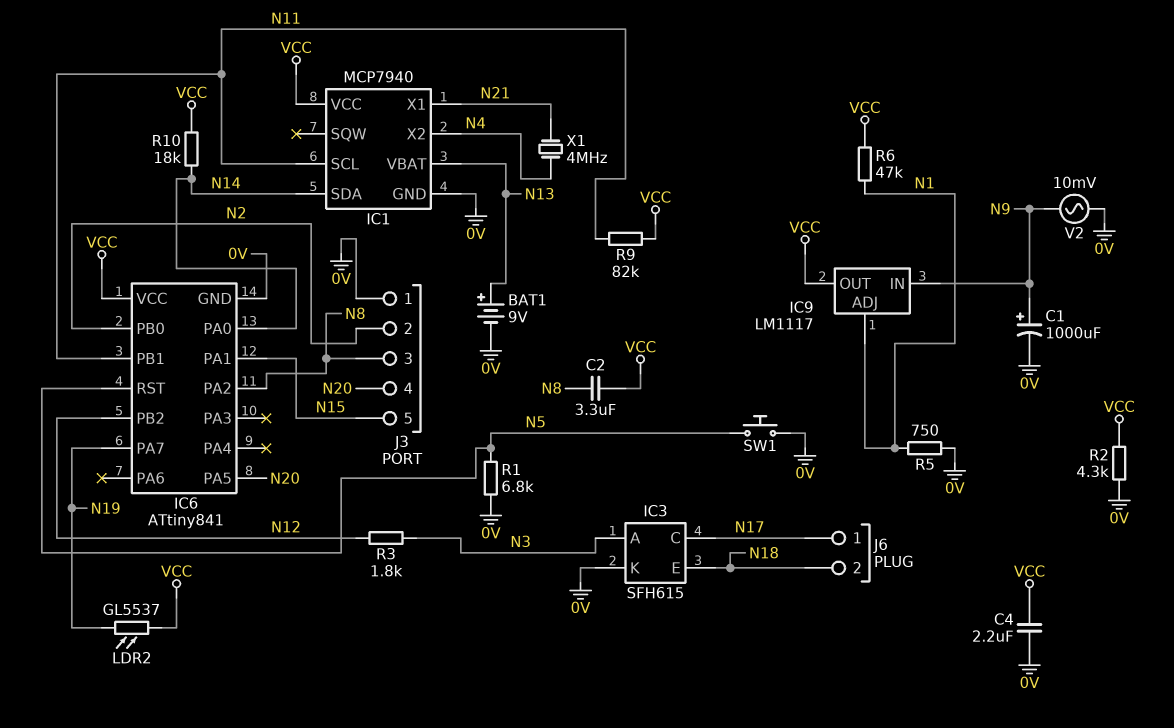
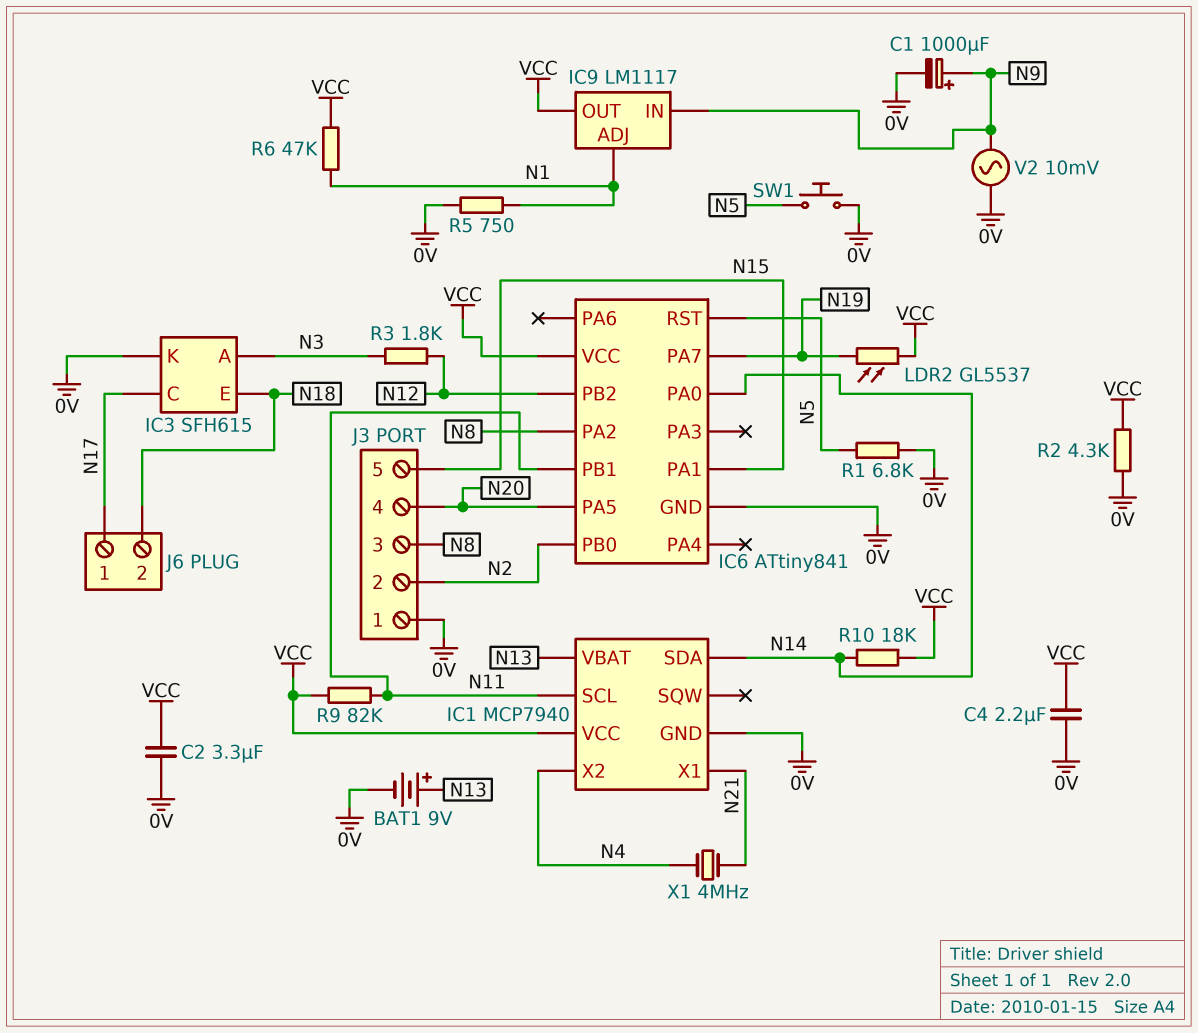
C2: 3.3uF (N8, VCC) -> 3.3uF (0V, VCC)

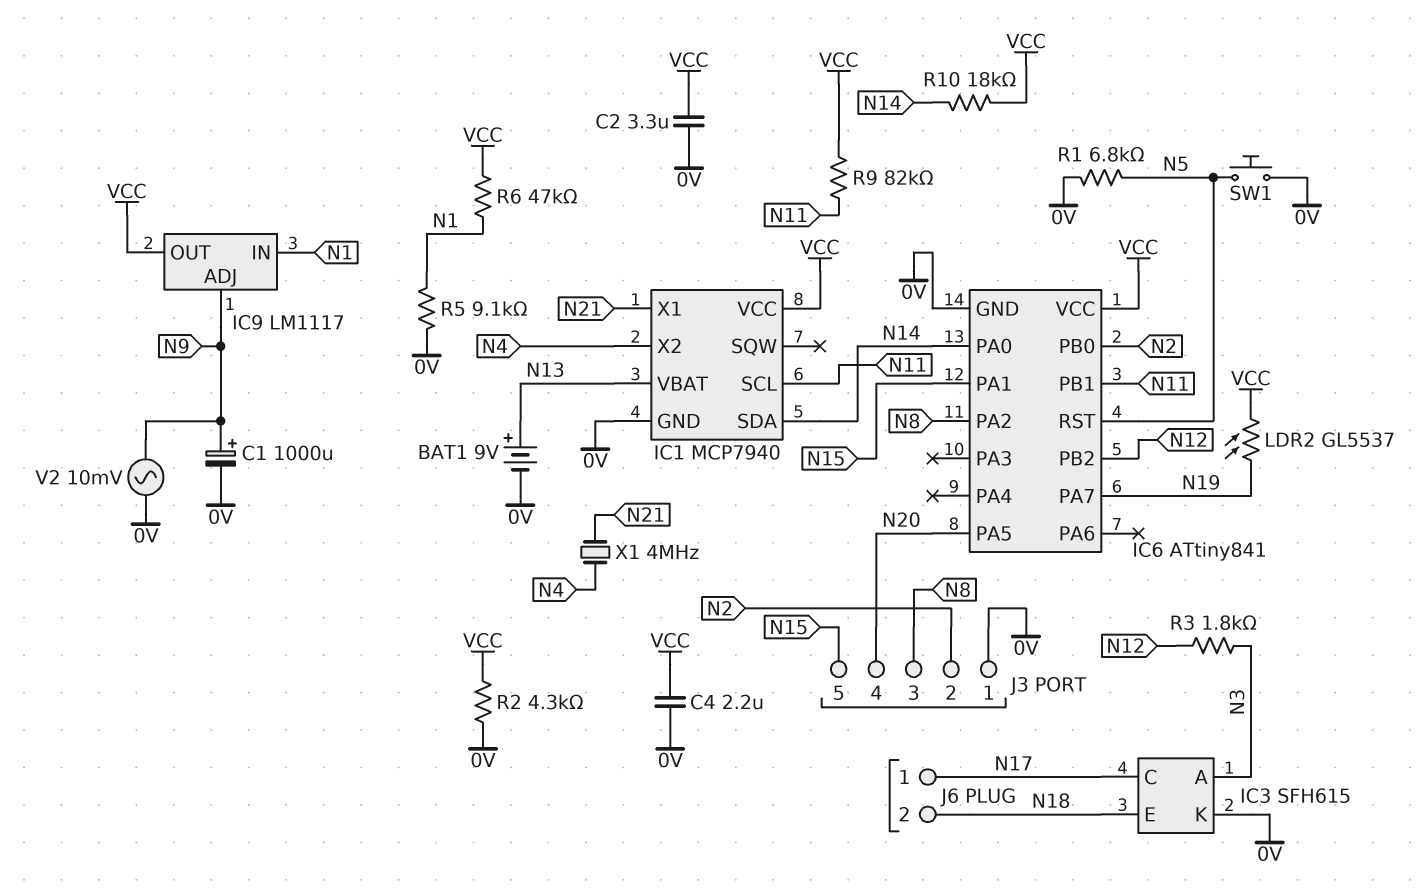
IC9 pin ADJ: N1 -> N9
IC9 pin IN: N9 -> N1
R5: 750 (0V, N1) -> 9.1k (0V, N1)

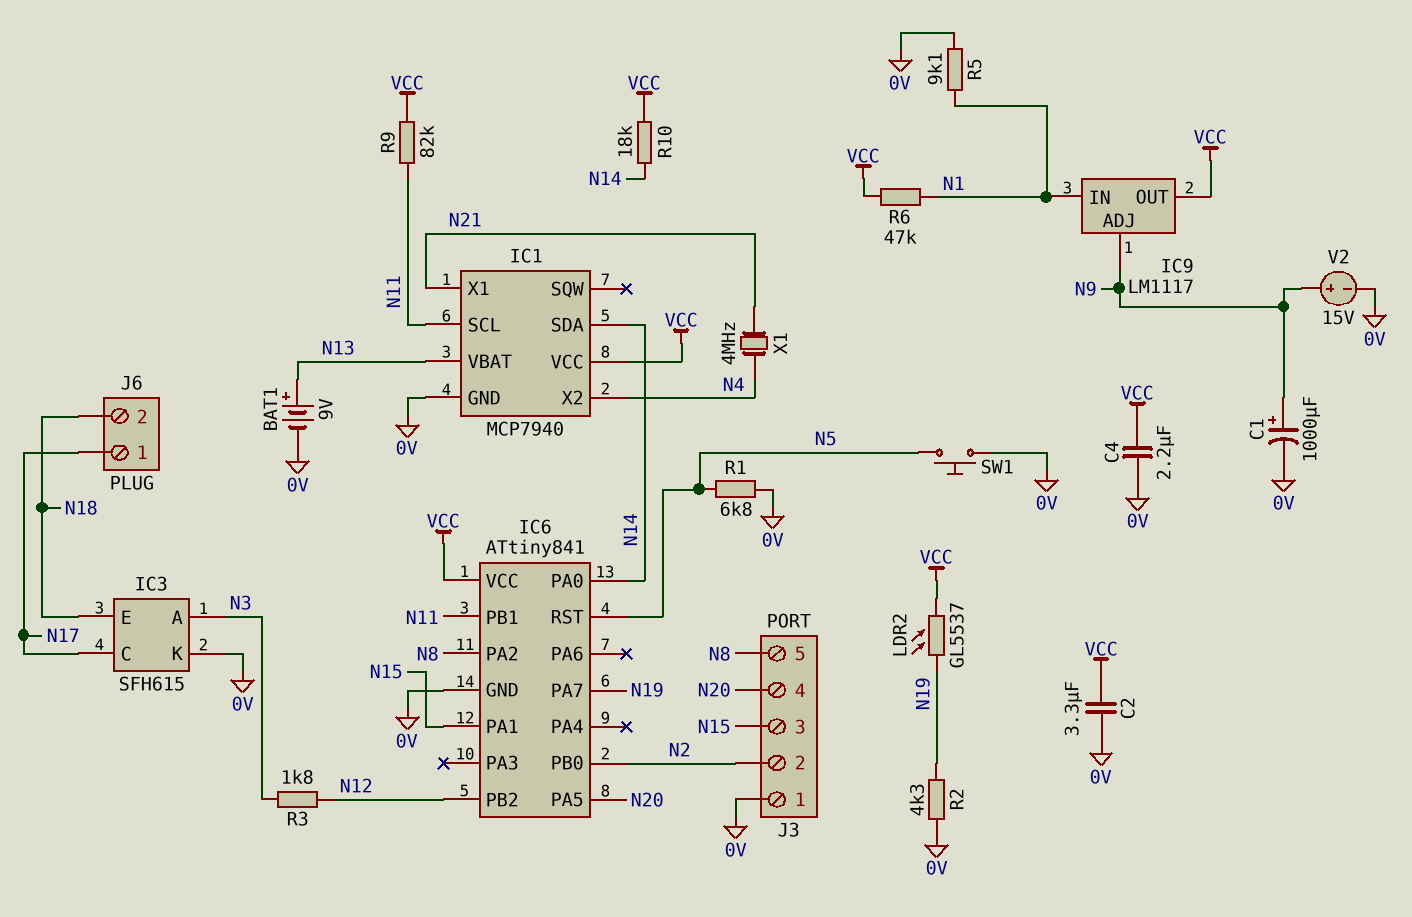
J3 pin 3: N8 -> N15
J3 pin 5: N15 -> N8
R2: 4.3k (0V, VCC) -> 4.3k (0V, N19)
V2: AC 10mV (0V, N9) -> 15V (plus N9, minus 0V)

